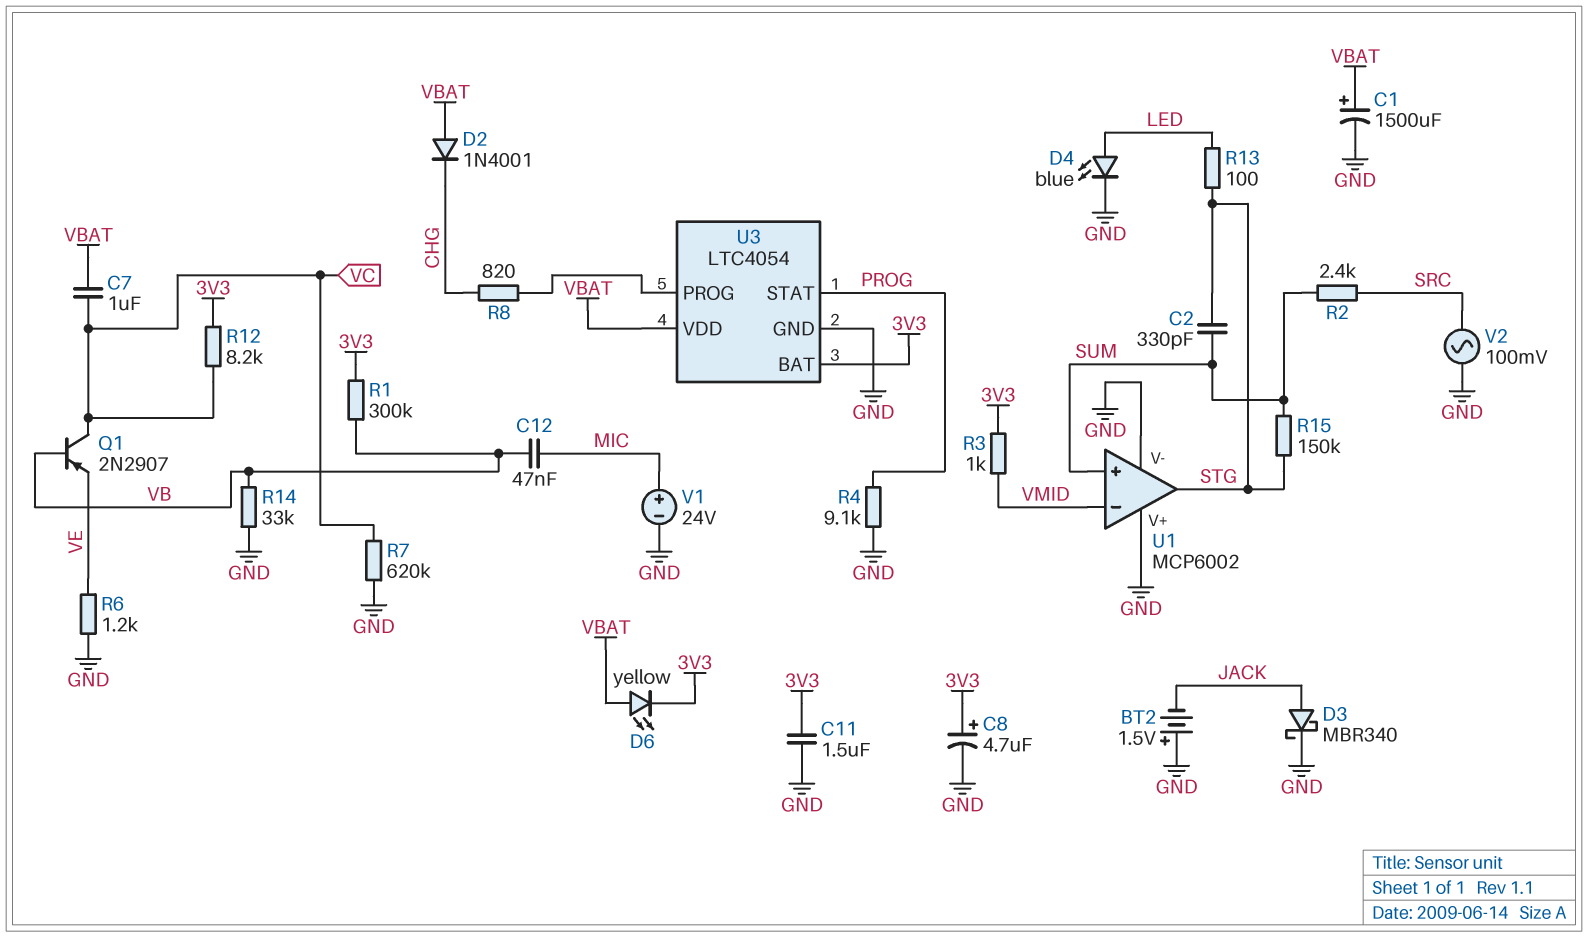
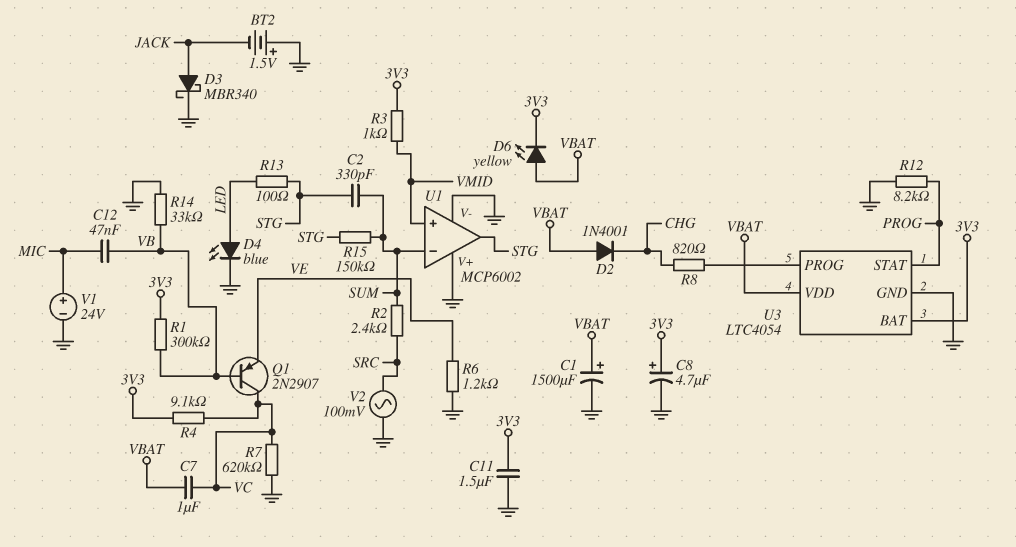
R4: 9.1k (GND, PROG) -> 9.1k (3V3, VC)
R12: 8.2k (3V3, VC) -> 8.2k (GND, PROG)
U1 pin in+: SUM -> VMID
U1 pin in-: VMID -> SUM

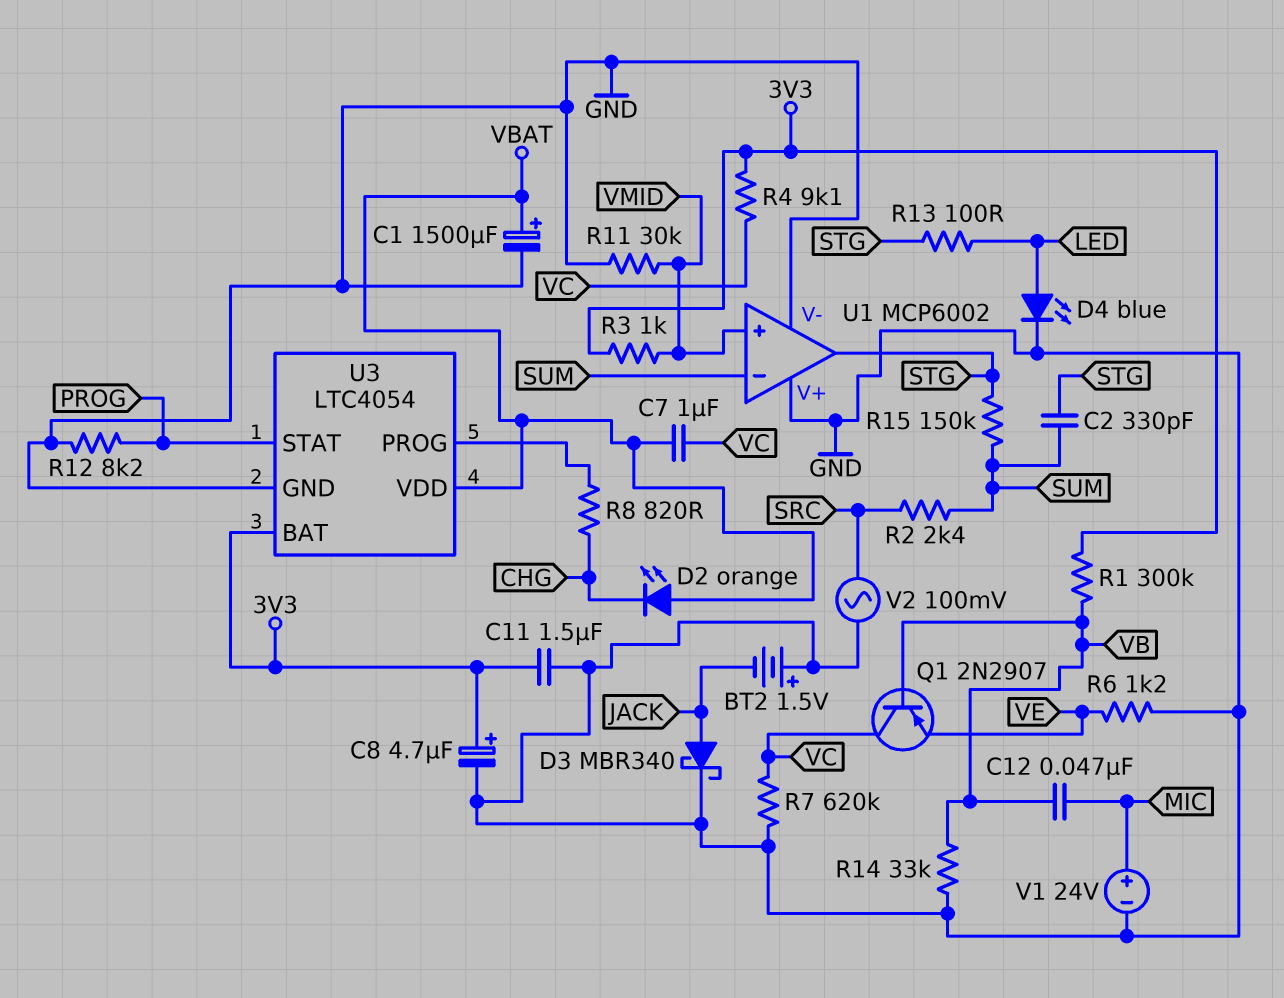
D2: diode 1N4001 (A VBAT, K CHG) -> LED orange (A VBAT, K CHG)
D6: LED yellow (A VBAT, K 3V3) -> none
R11: none -> 30k (GND, VMID)

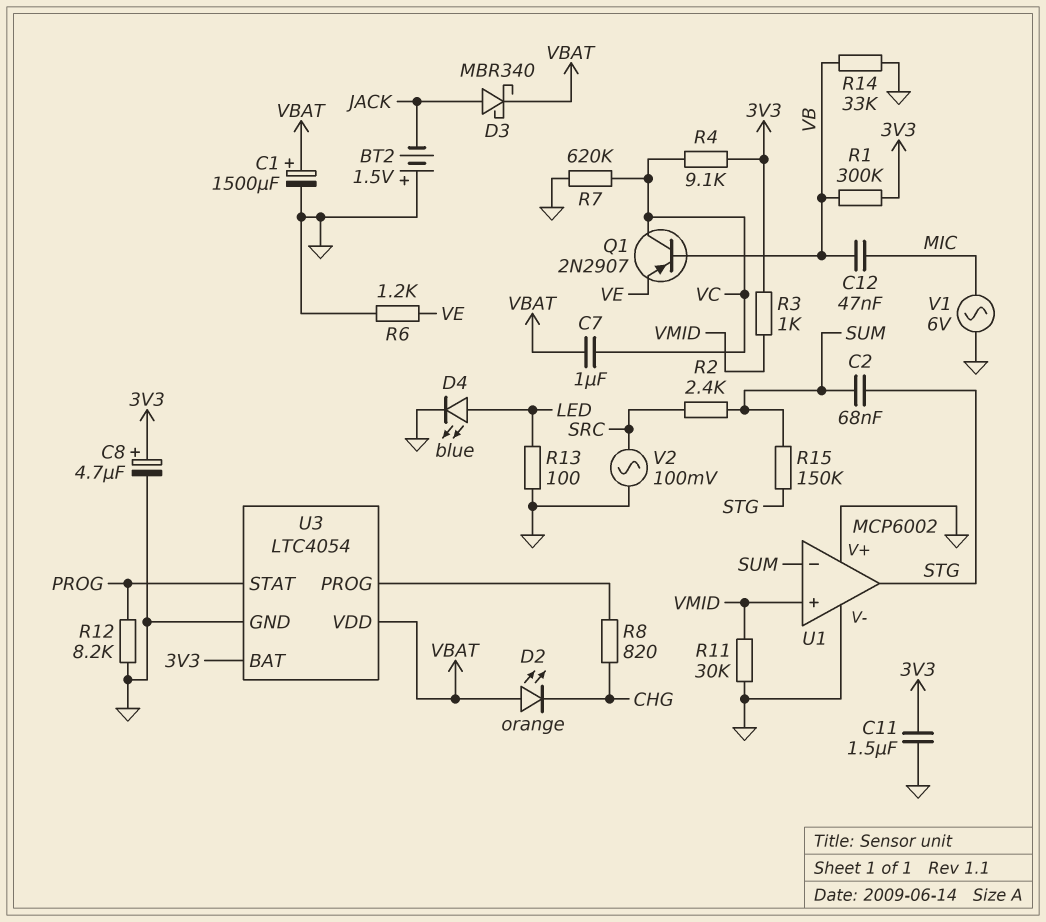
C2: 330pF (STG, SUM) -> 68nF (STG, SUM)
D3: schottky MBR340 (A JACK, K GND) -> schottky MBR340 (A JACK, K VBAT)
R13: 100 (LED, STG) -> 100 (GND, LED)
V1: 24V (plus MIC, minus GND) -> AC 6V (GND, MIC)

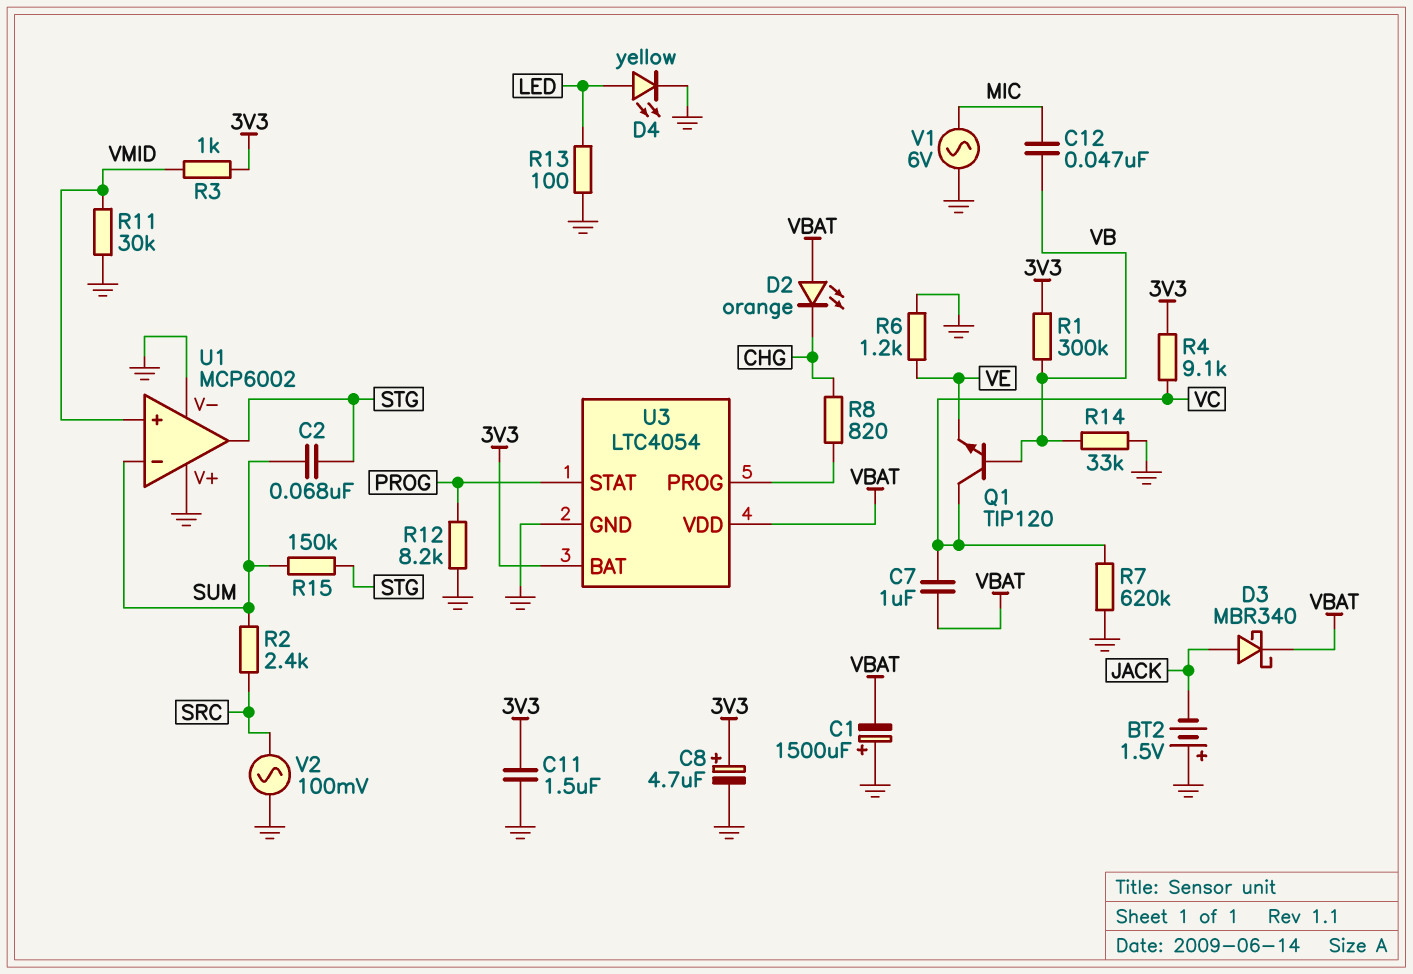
C1: 1500uF (plus VBAT, minus GND) -> 1500uF (plus GND, minus VBAT)
D4: LED blue (A LED, K GND) -> LED yellow (A LED, K GND)
Q1: PNP 2N2907 (B VB, C VC, E VE) -> NPN TIP120 (B VB, C VC, E VE)

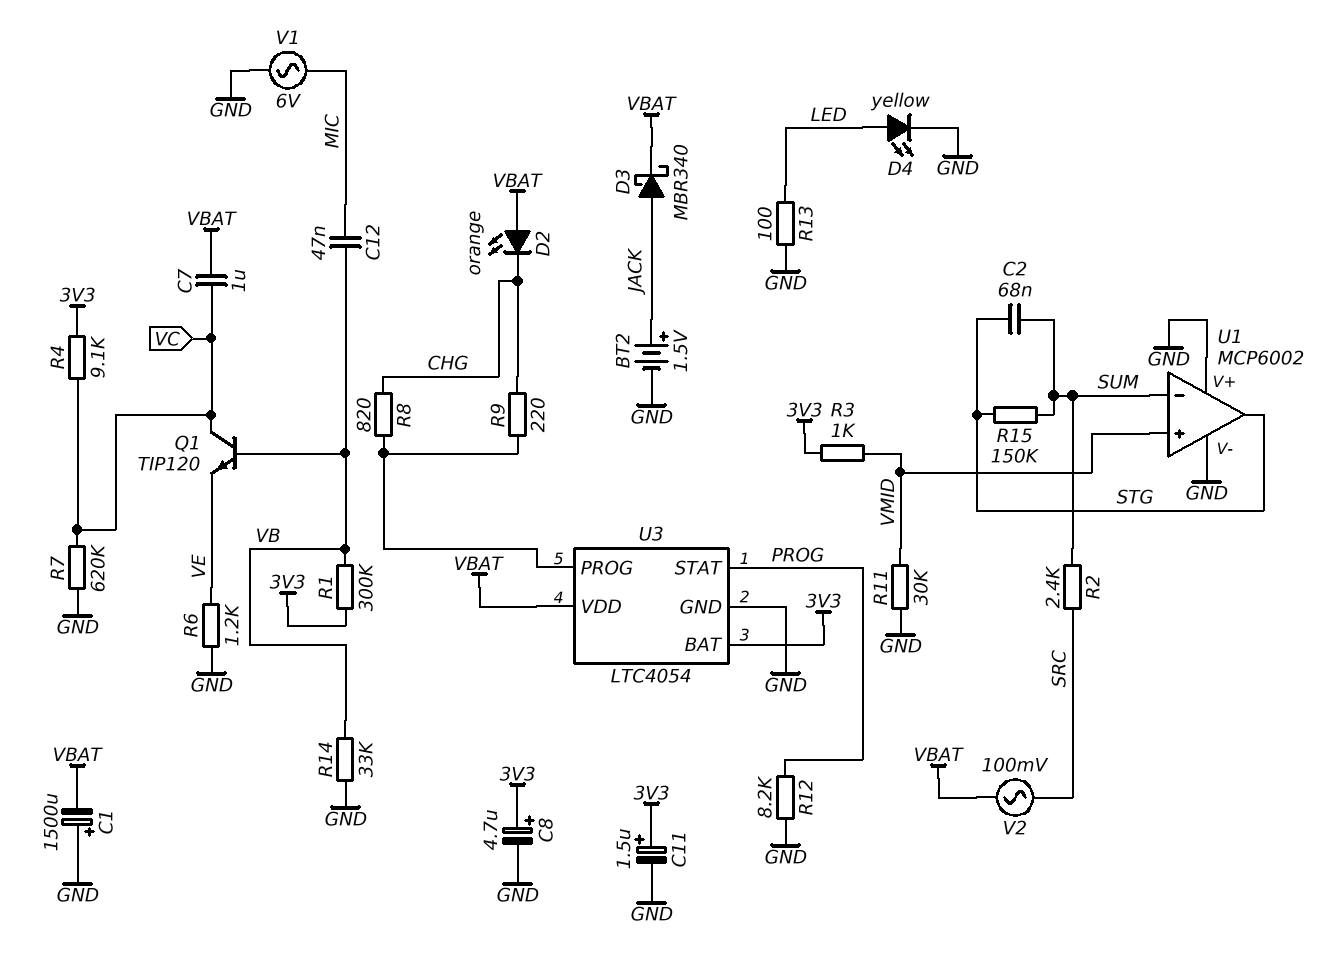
BT2: 1.5V (plus GND, minus JACK) -> 1.5V (plus JACK, minus GND)
C11: 1.5uF (3V3, GND) -> 1.5uF (plus 3V3, minus GND)
R9: none -> 220 (CHG, U3/PROG)
V2: AC 100mV (GND, SRC) -> AC 100mV (SRC, VBAT)

